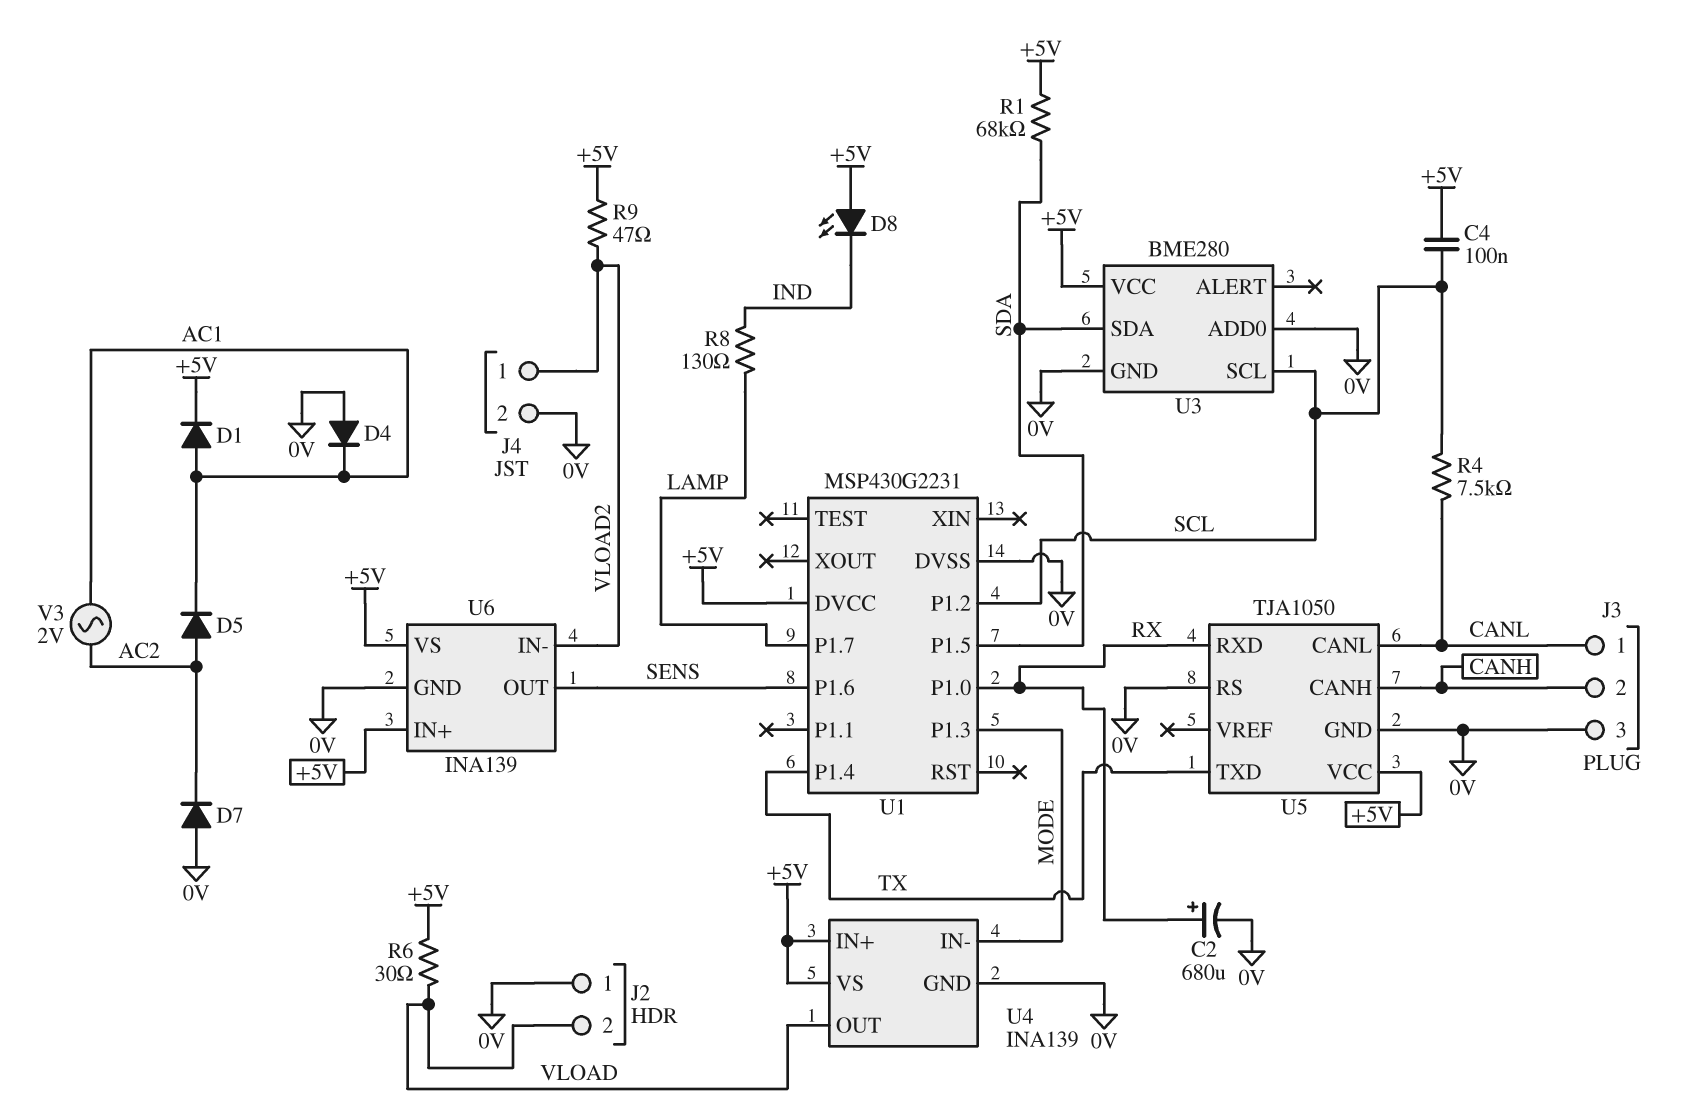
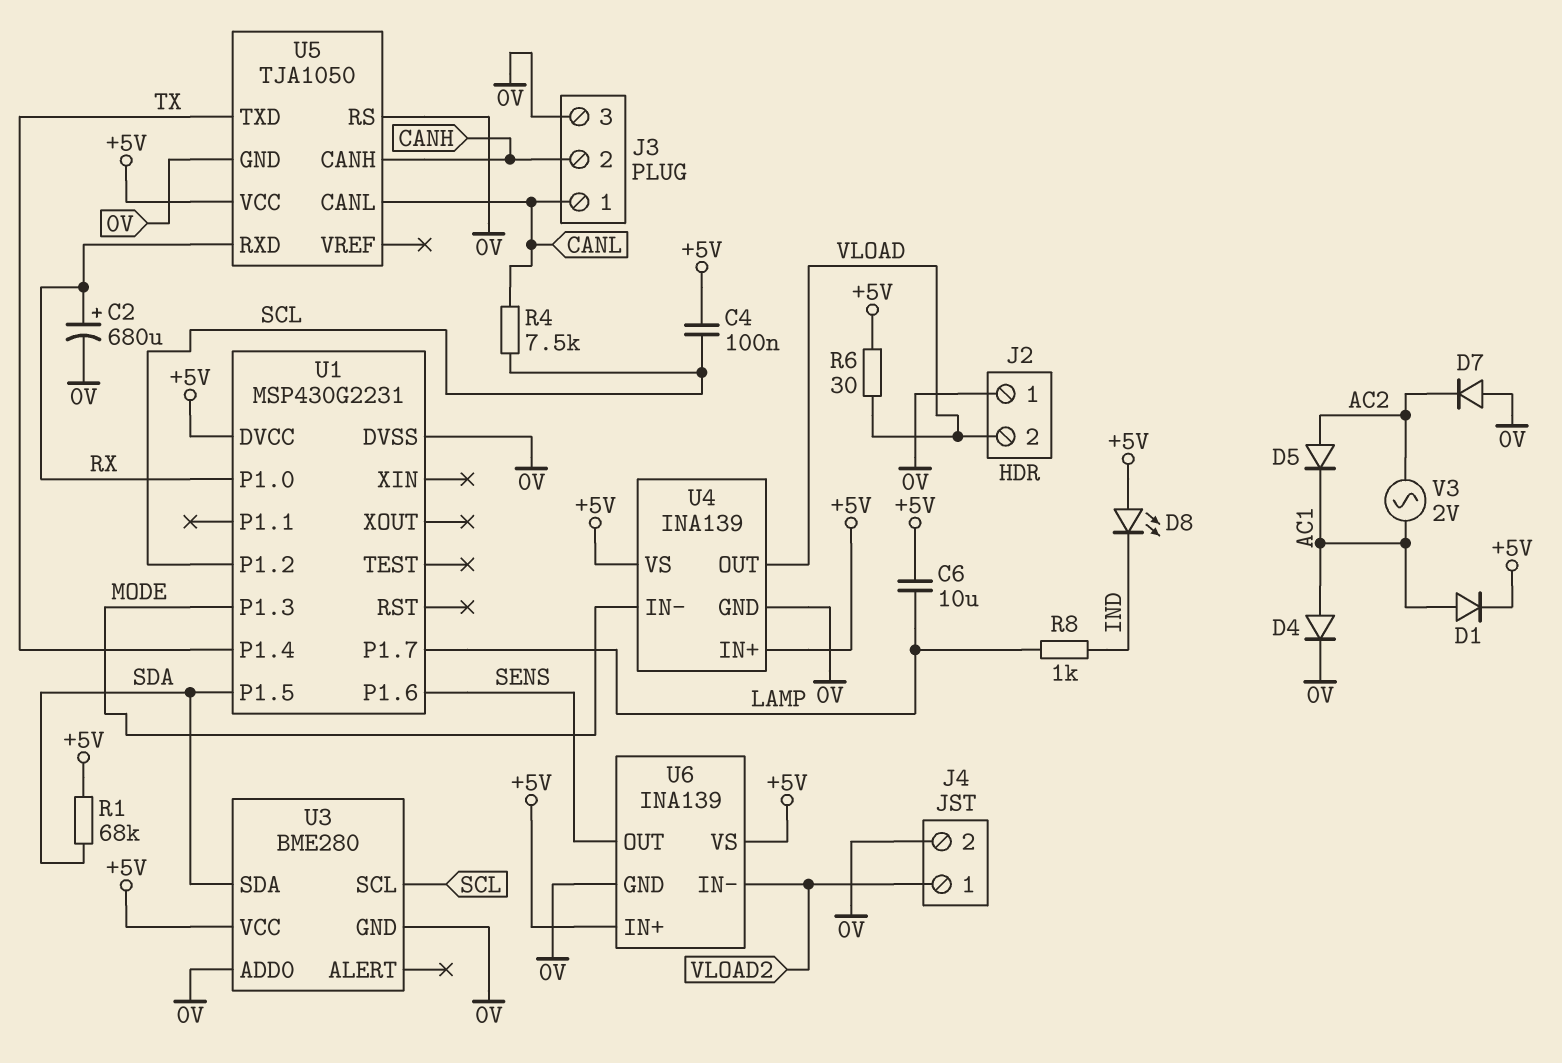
C6: none -> 10uF (+5V, LAMP)
D4: diode (A 0V, K AC1) -> diode (A AC1, K 0V)
R8: 130 (IND, LAMP) -> 1k (IND, LAMP)
R9: 47 (+5V, VLOAD2) -> none

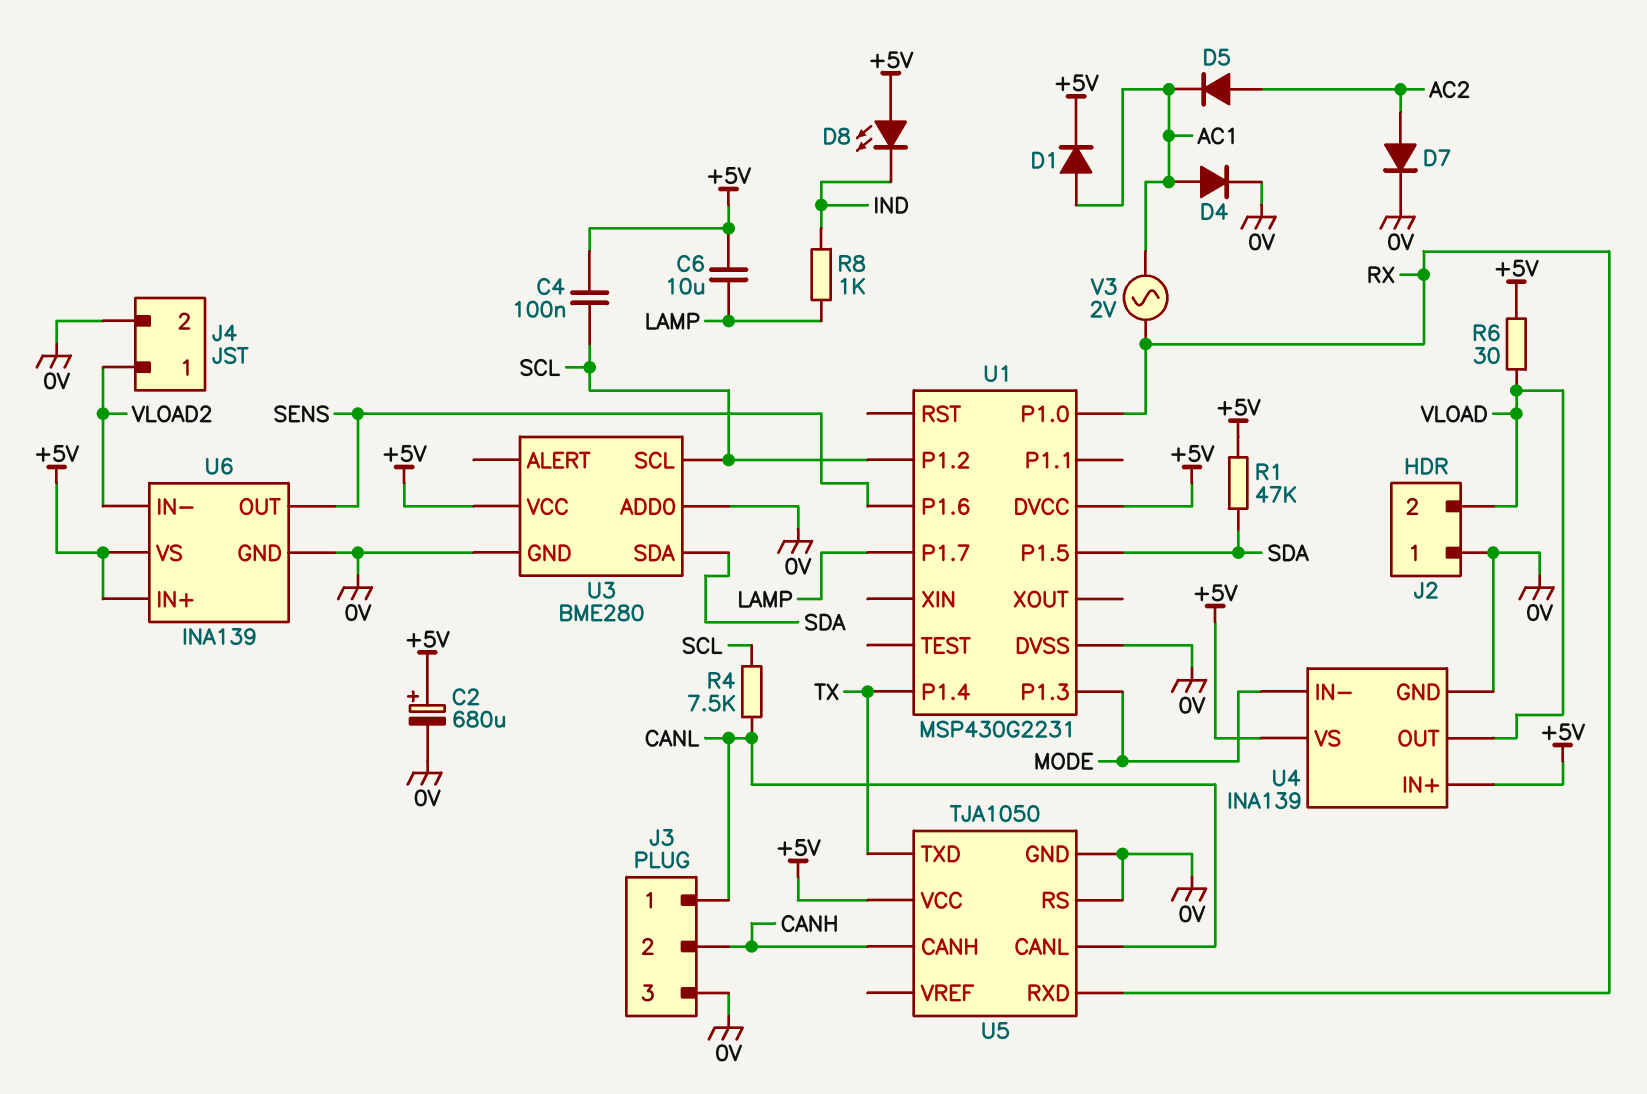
C2: 680uF (plus RX, minus 0V) -> 680uF (plus +5V, minus 0V)
D7: diode (A 0V, K AC2) -> diode (A AC2, K 0V)
R1: 68k (+5V, SDA) -> 47k (+5V, SDA)
V3: AC 2V (AC1, AC2) -> AC 2V (AC1, RX)

